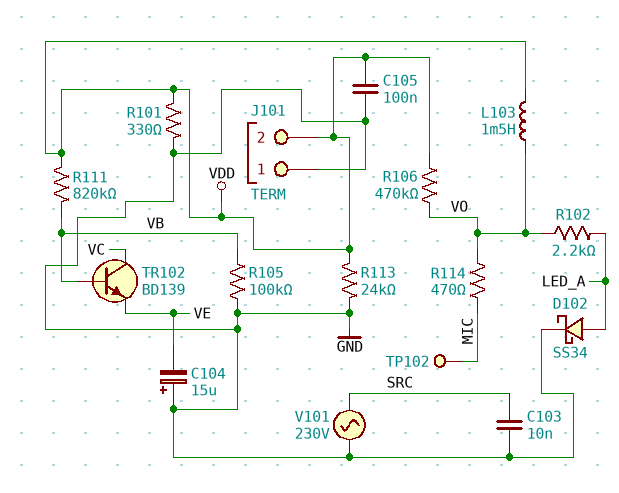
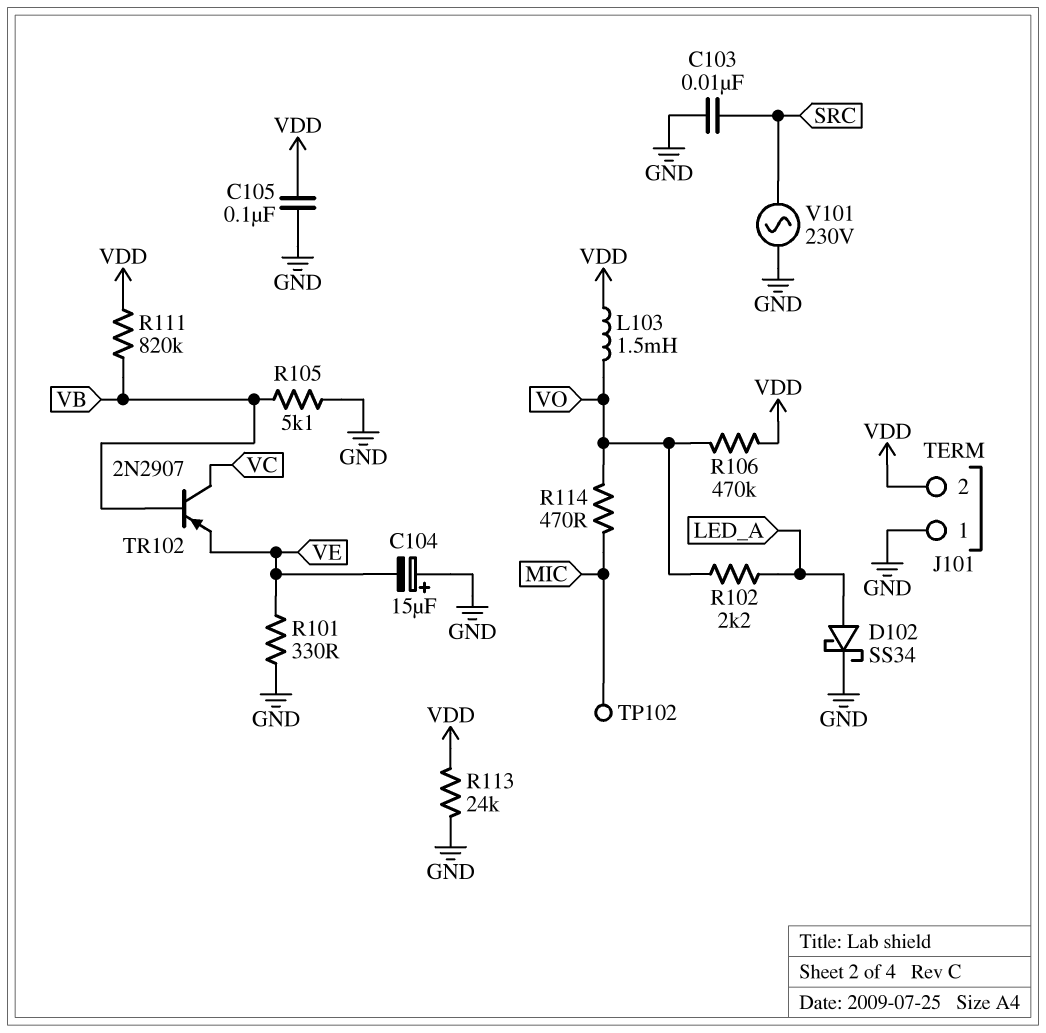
R101: 330 (GND, VDD) -> 330 (GND, VE)
R105: 100k (GND, VB) -> 5.1k (GND, VB)
TR102: NPN BD139 (B VB, C VC, E VE) -> PNP 2N2907 (B VB, C VC, E VE)

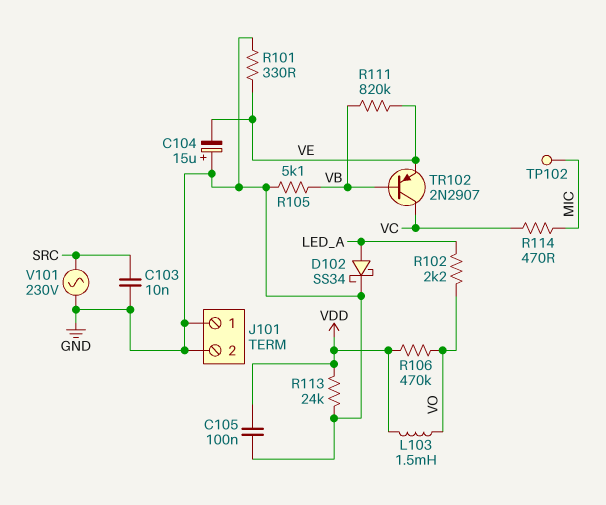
J101 pin 2: VDD -> GND
R111: 820k (VB, VDD) -> 820k (VB, VE)
R114: 470 (MIC, VO) -> 470 (MIC, VC)

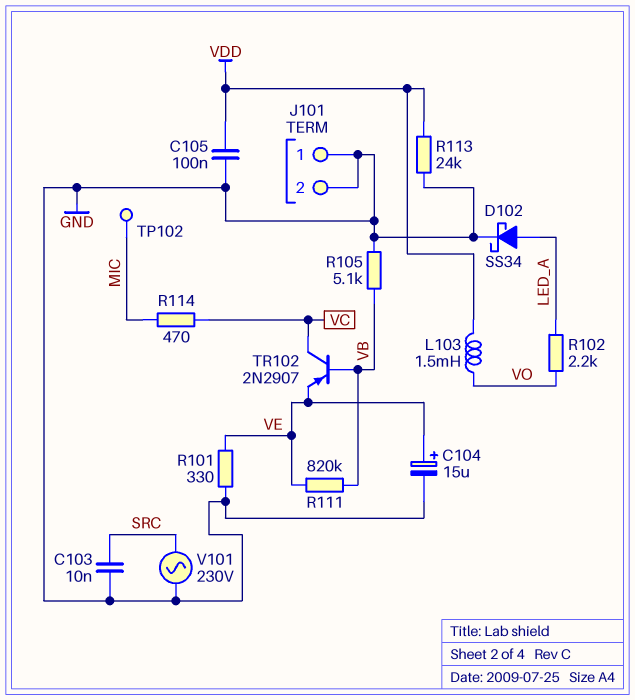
C104: 15uF (plus GND, minus VE) -> 15uF (plus VE, minus GND)
R106: 470k (VDD, VO) -> none

